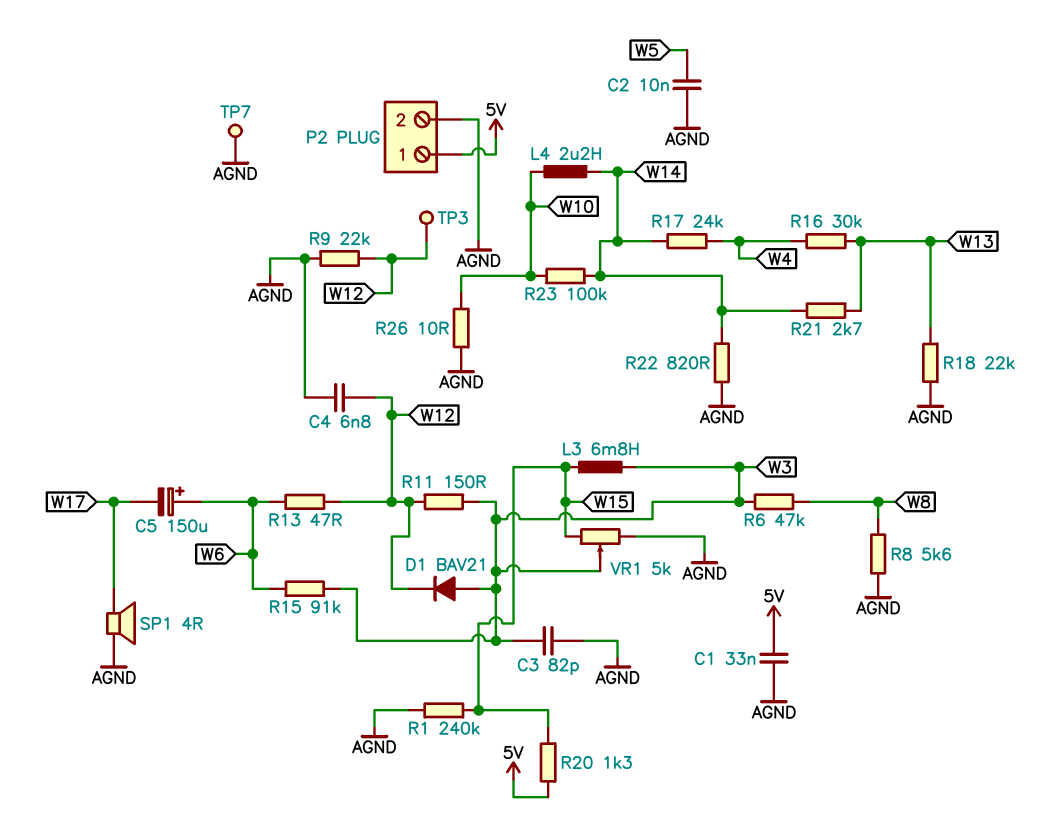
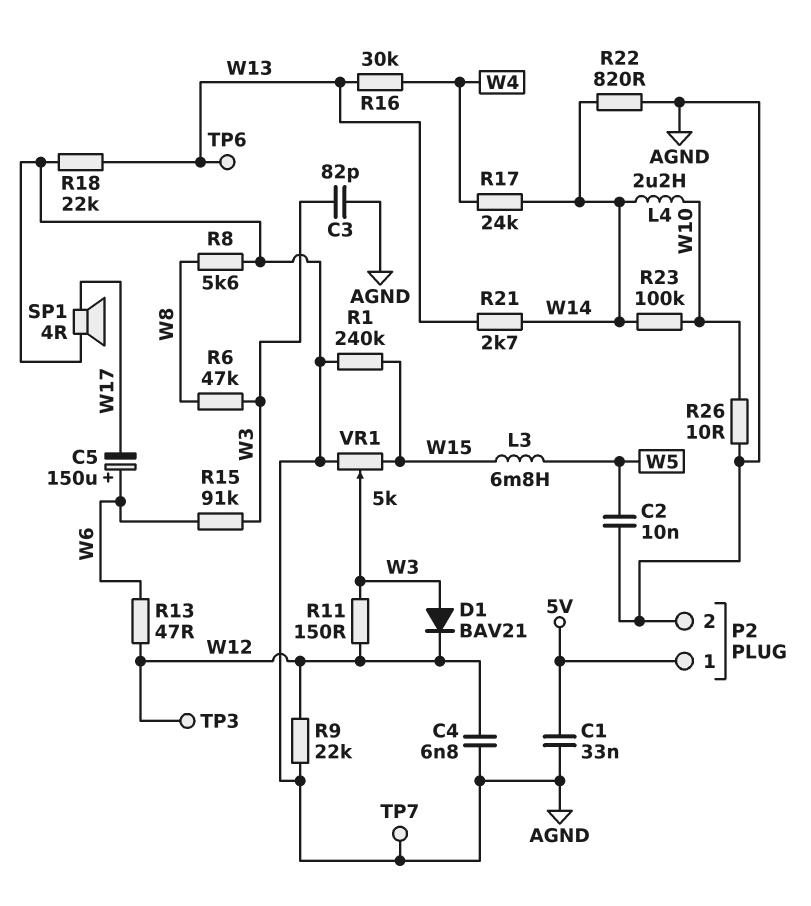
L3: 6.8mH (W3, W15) -> 6.8mH (W5, W15)
R20: 1.3k (5V, W15) -> none
TP6: none -> test point (W13)

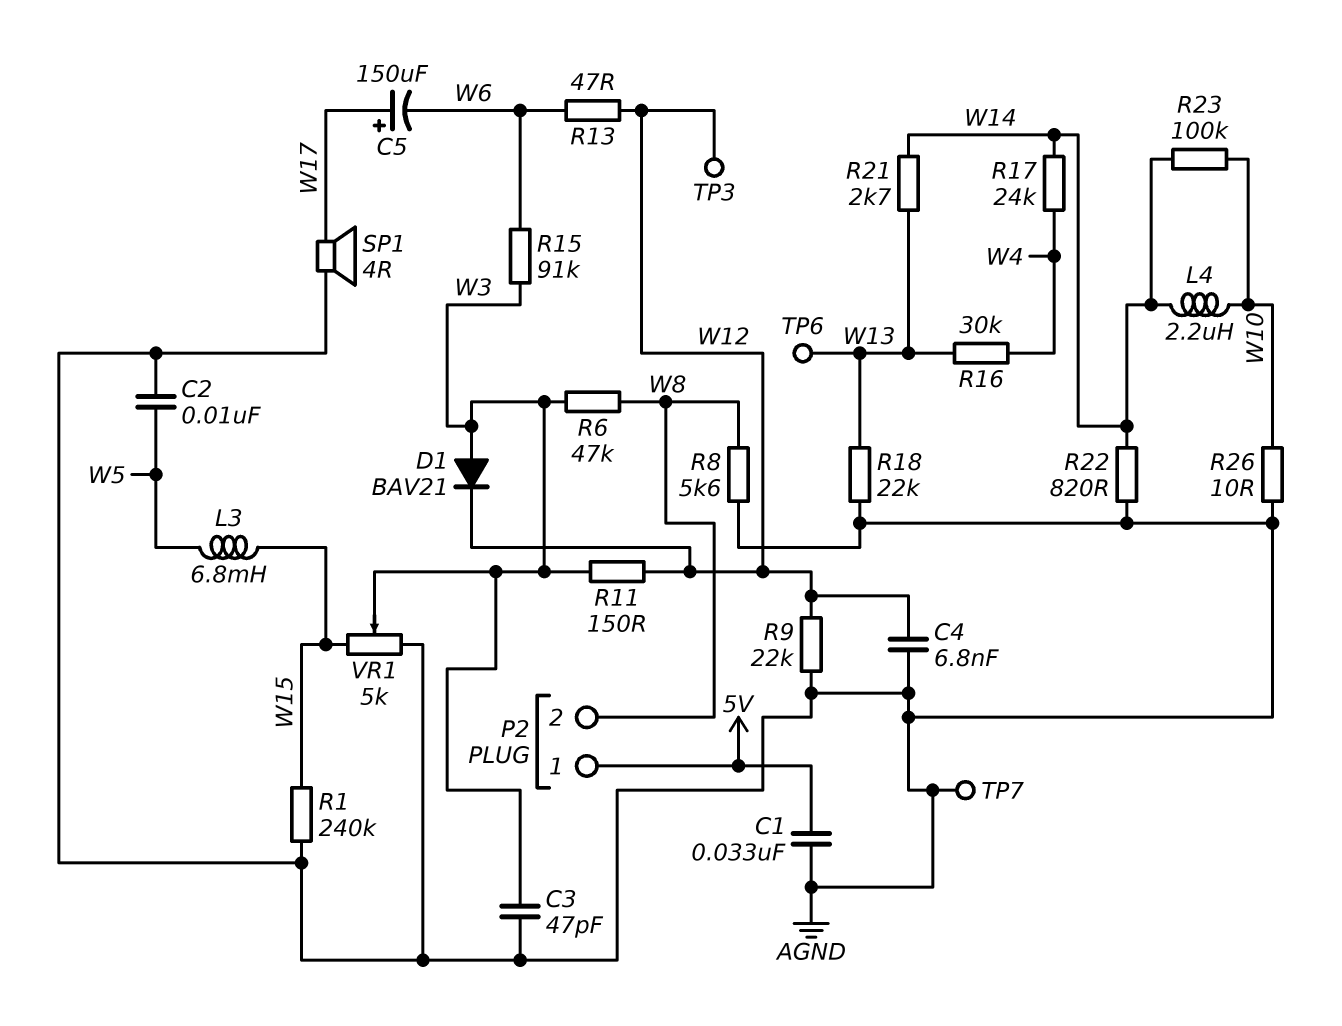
C3: 82pF (AGND, W3) -> 47pF (AGND, W3)
C5: 150uF (plus W6, minus W17) -> 150uF (plus W17, minus W6)
P2 pin 2: AGND -> W8

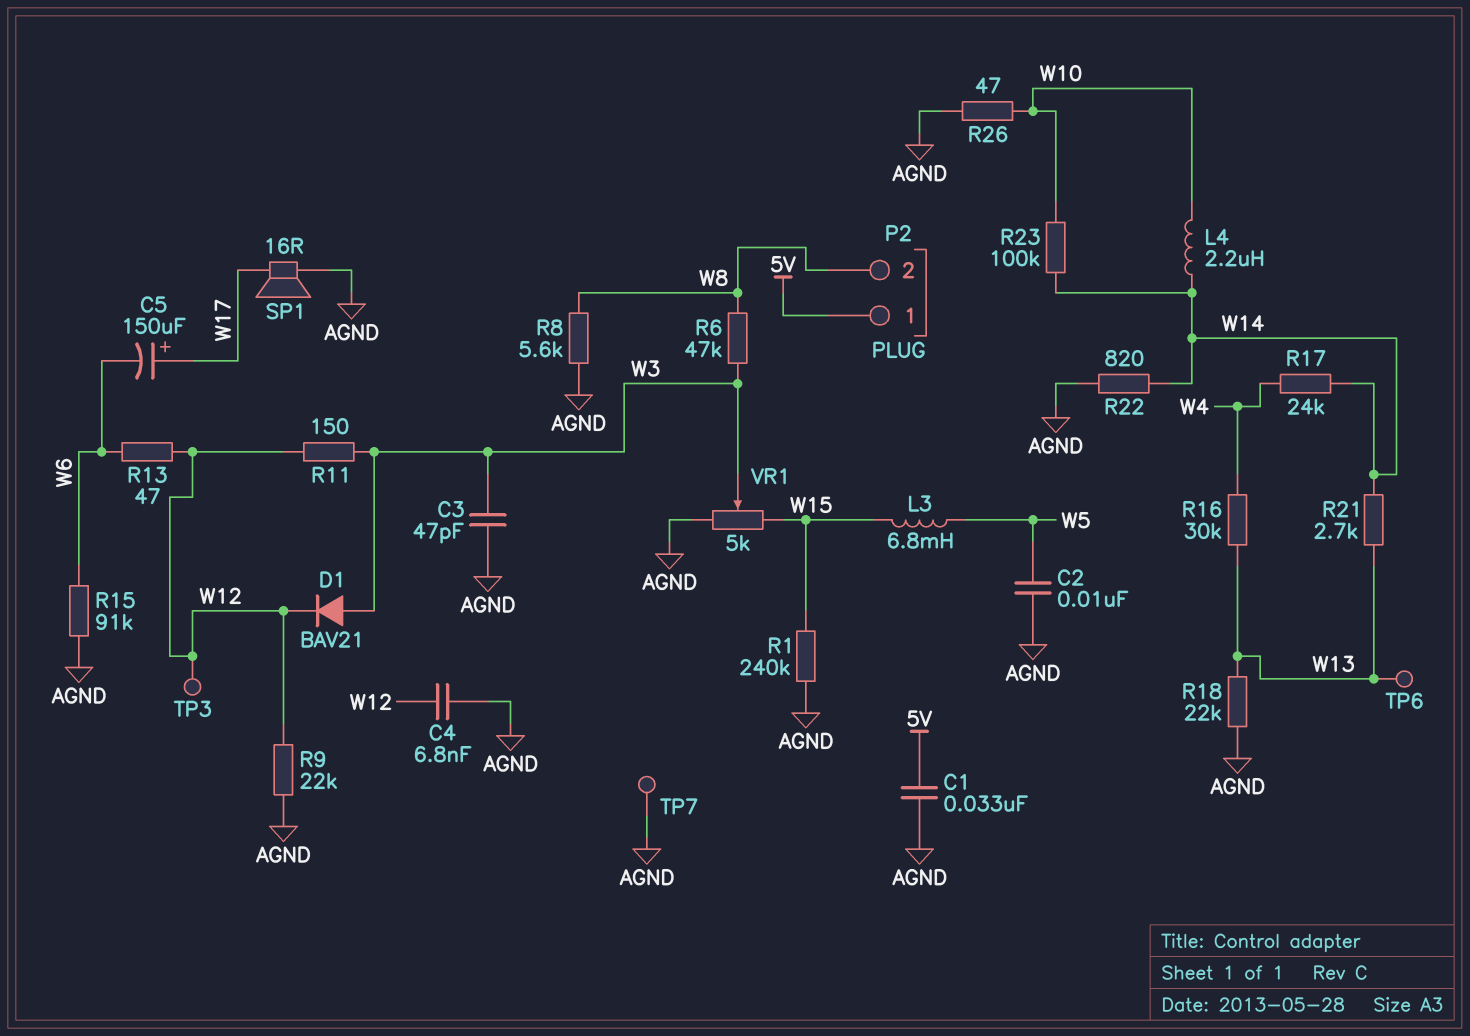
R15: 91k (W3, W6) -> 91k (AGND, W6)
R26: 10 (AGND, W10) -> 47 (AGND, W10)
SP1: speaker 4R (AGND, W17) -> speaker 16R (AGND, W17)

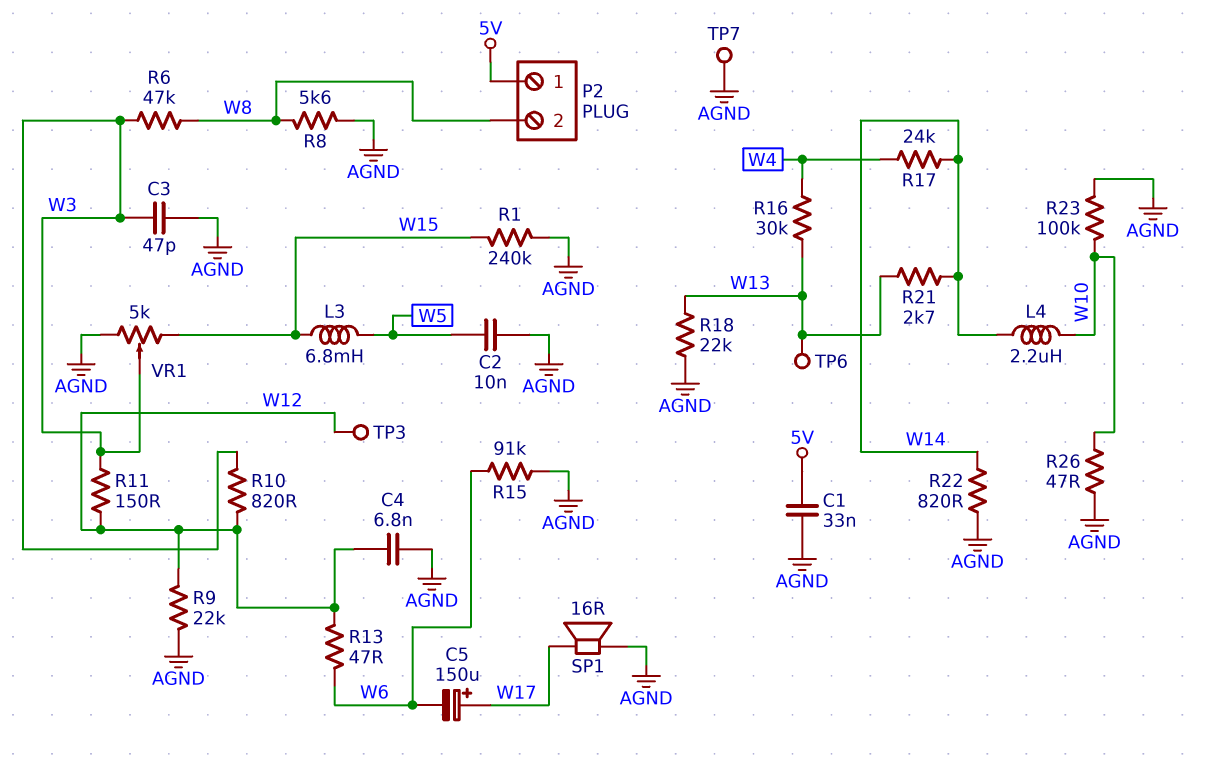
D1: diode BAV21 (A W3, K W12) -> none
R10: none -> 820 (W3, W12)
R23: 100k (W10, W14) -> 100k (AGND, W10)

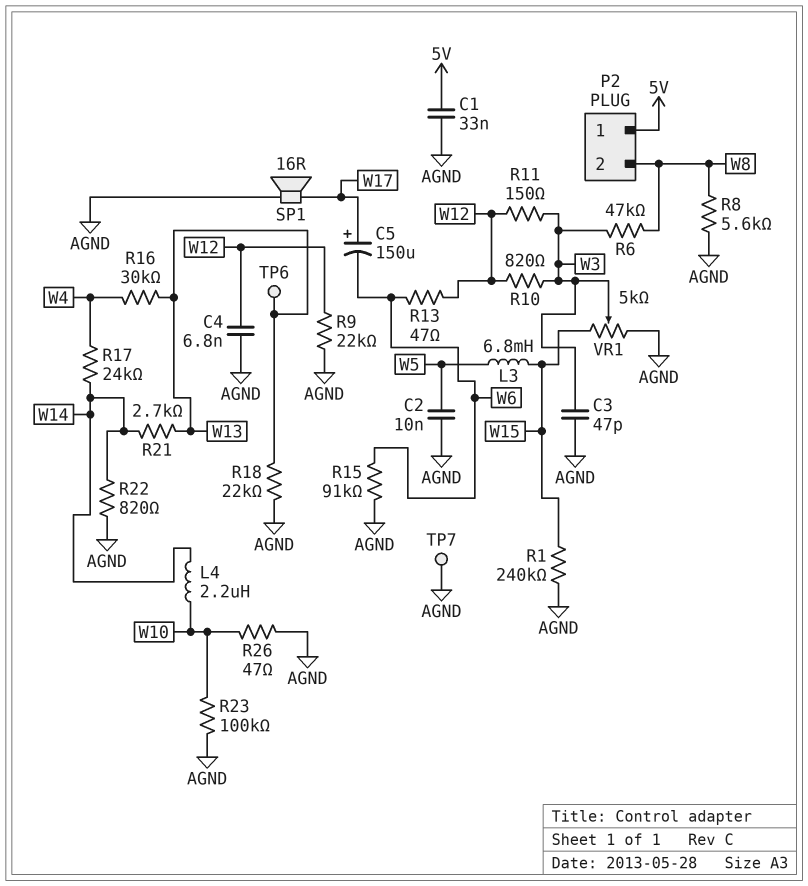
TP3: test point (W12) -> none

